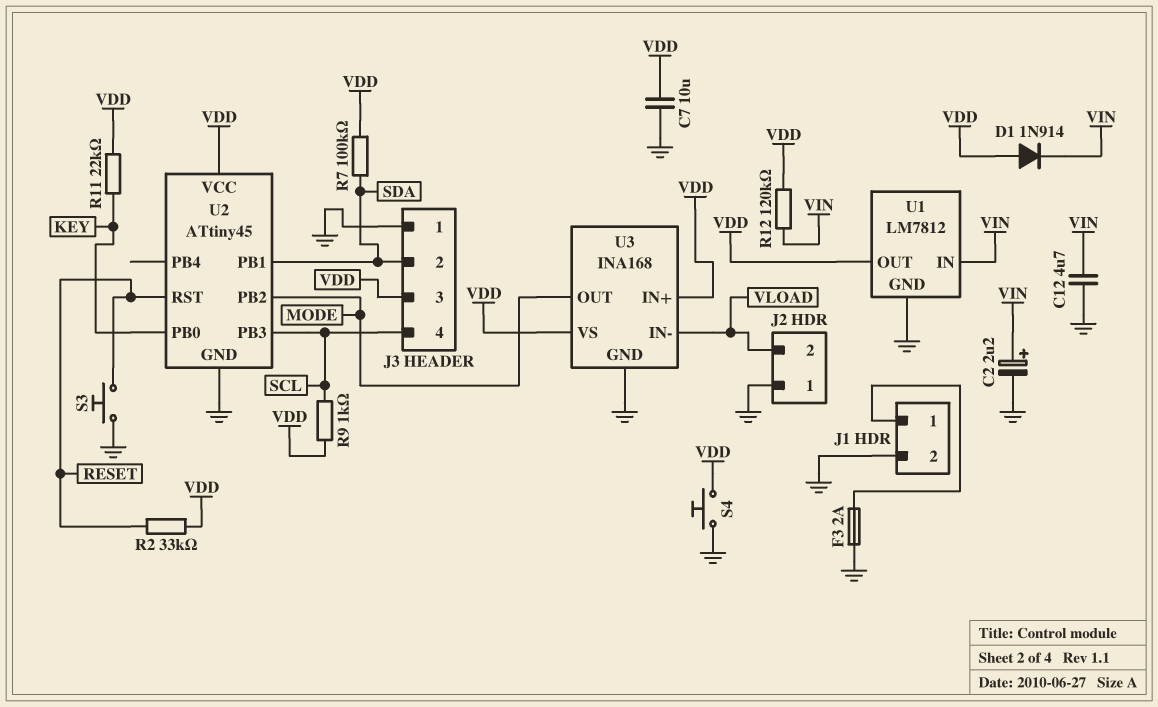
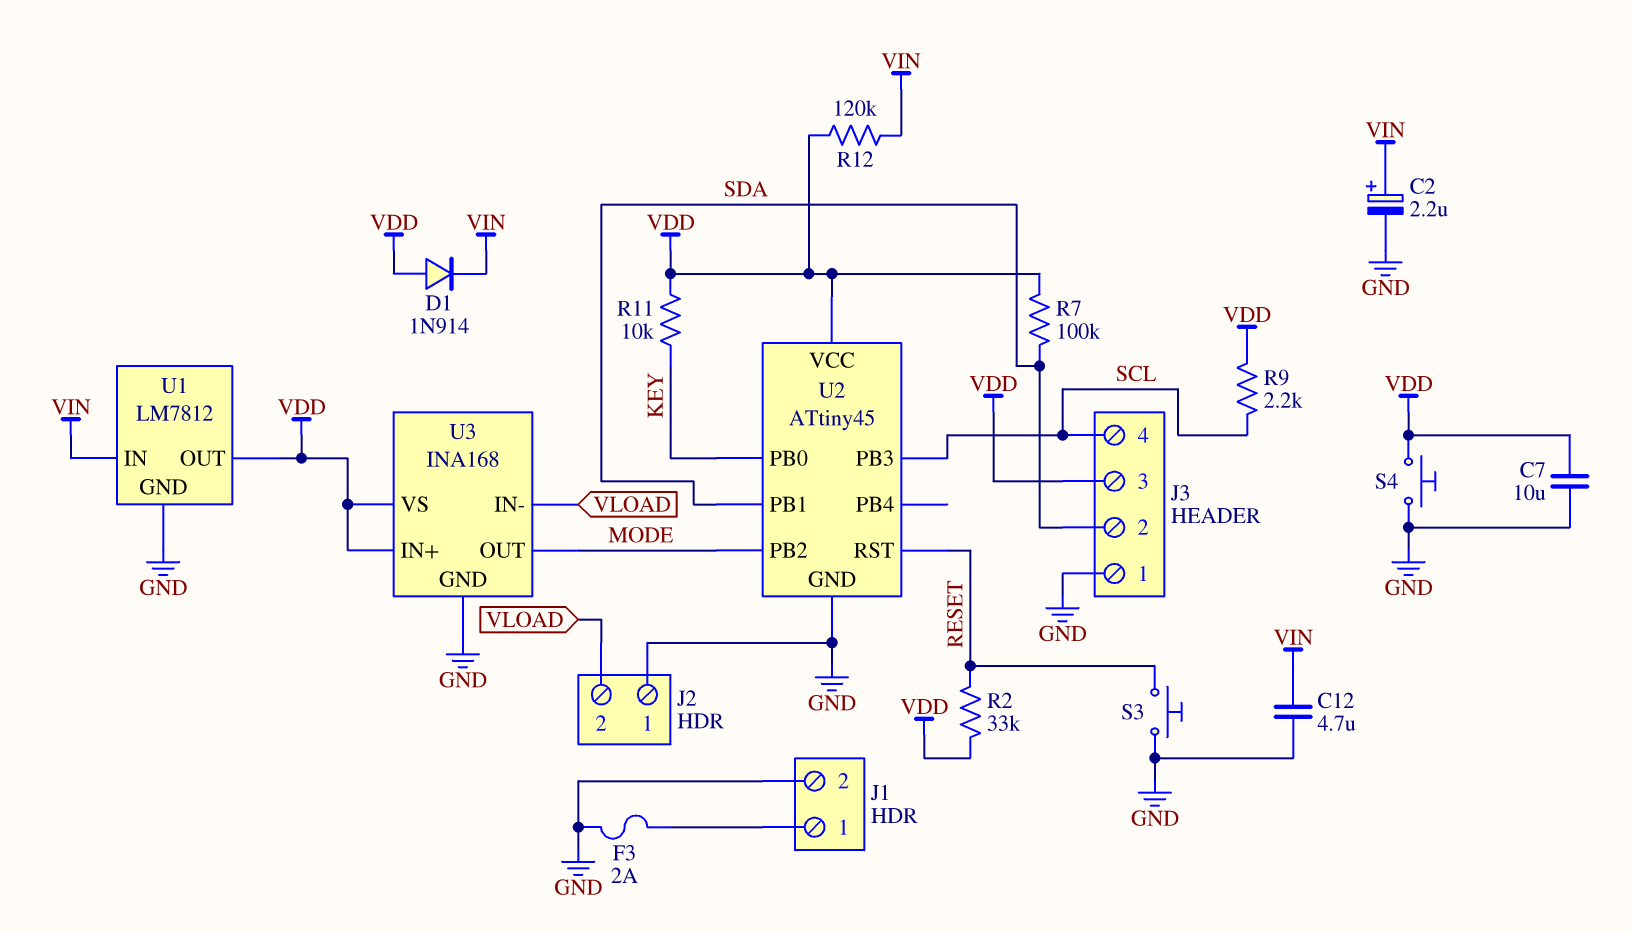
R9: 1k (SCL, VDD) -> 2.2k (SCL, VDD)
R11: 22k (KEY, VDD) -> 10k (KEY, VDD)

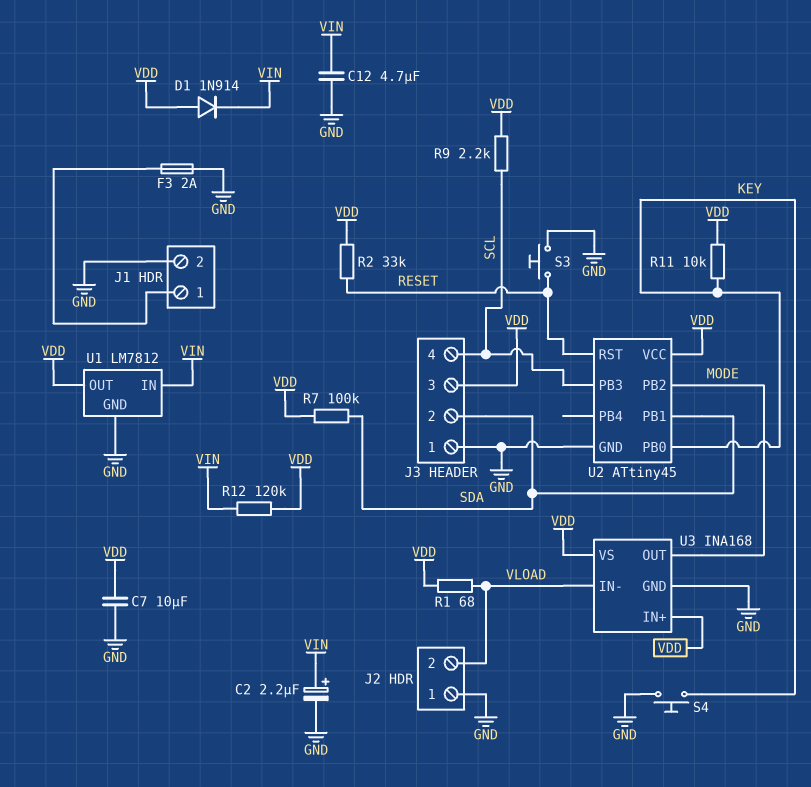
R1: none -> 68 (VDD, VLOAD)
S4: button (GND, VDD) -> button (GND, KEY)

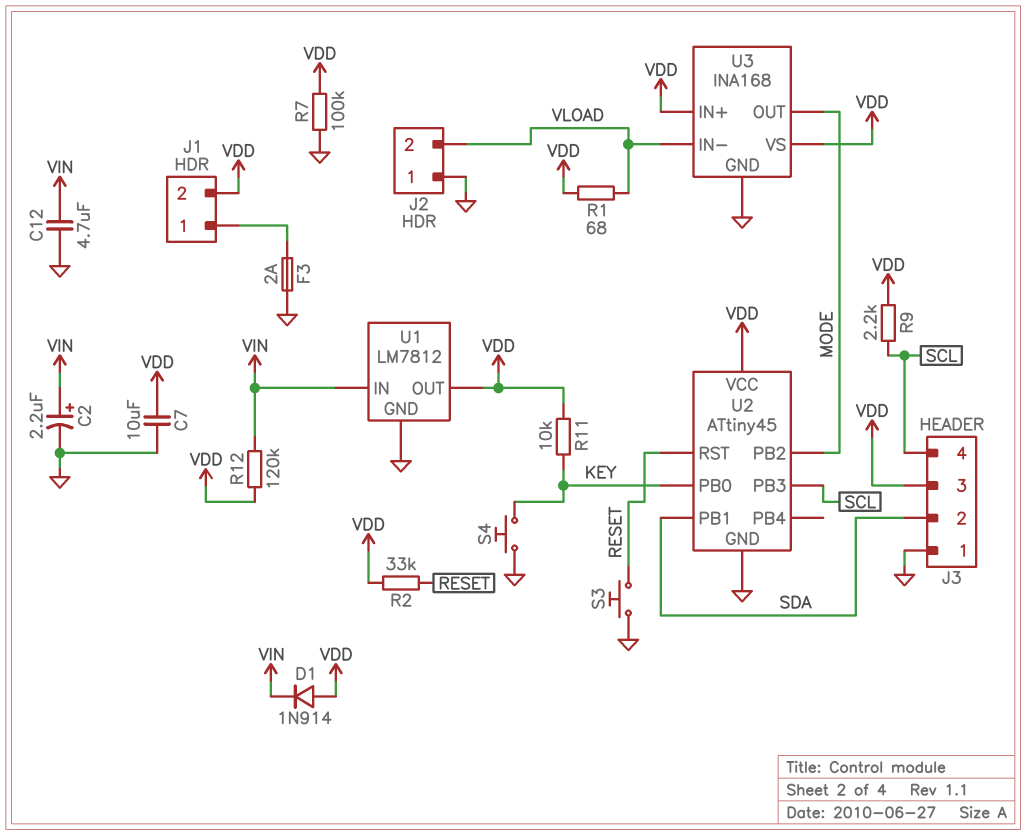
J1 pin 2: GND -> VDD
R7: 100k (SDA, VDD) -> 100k (GND, VDD)

